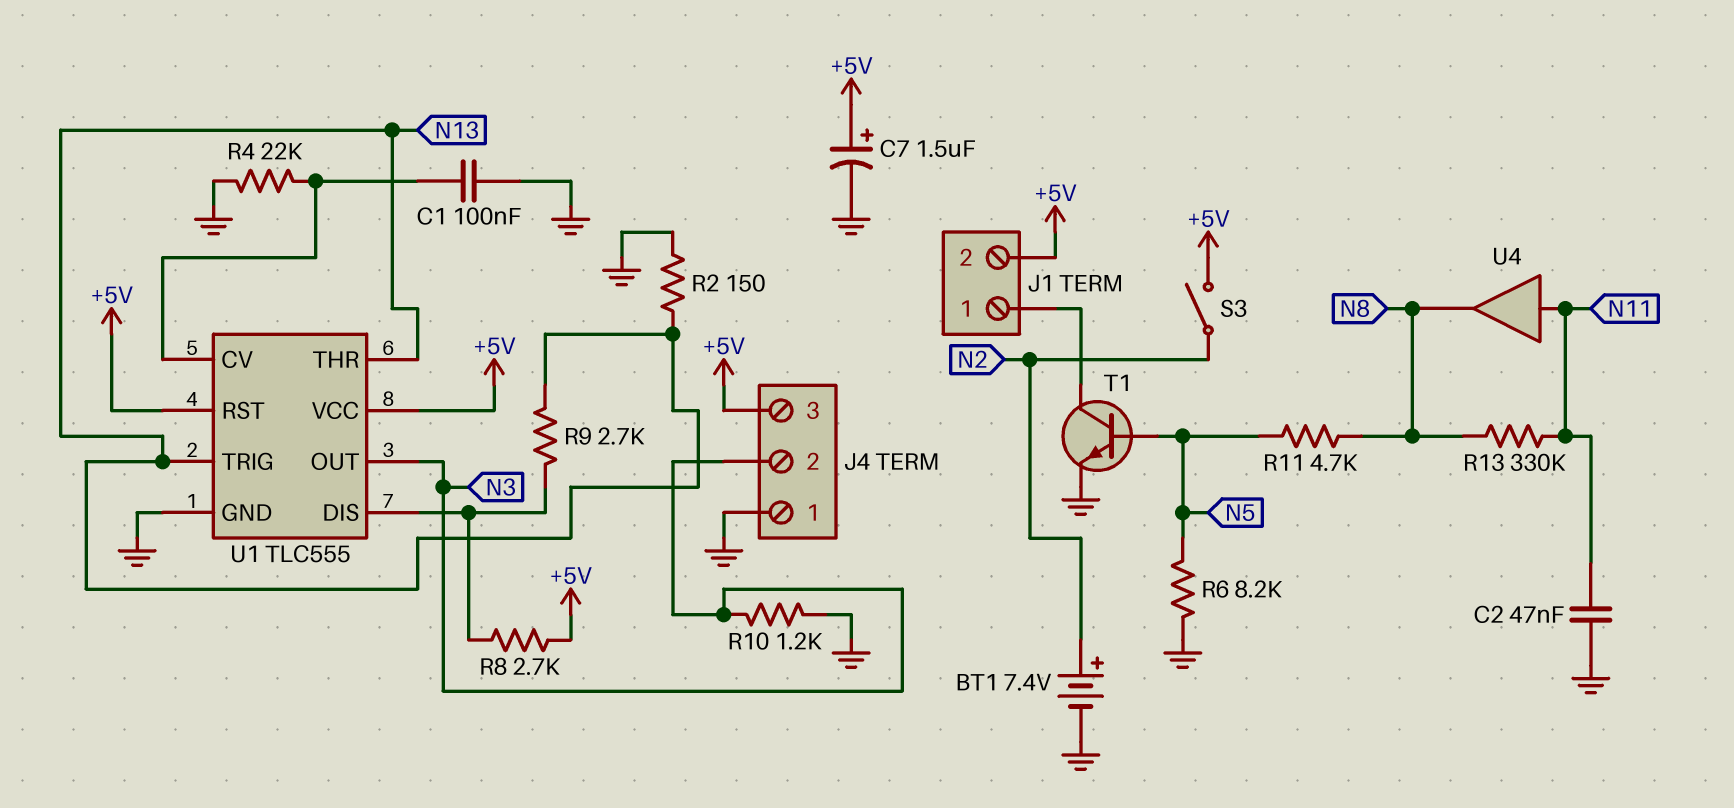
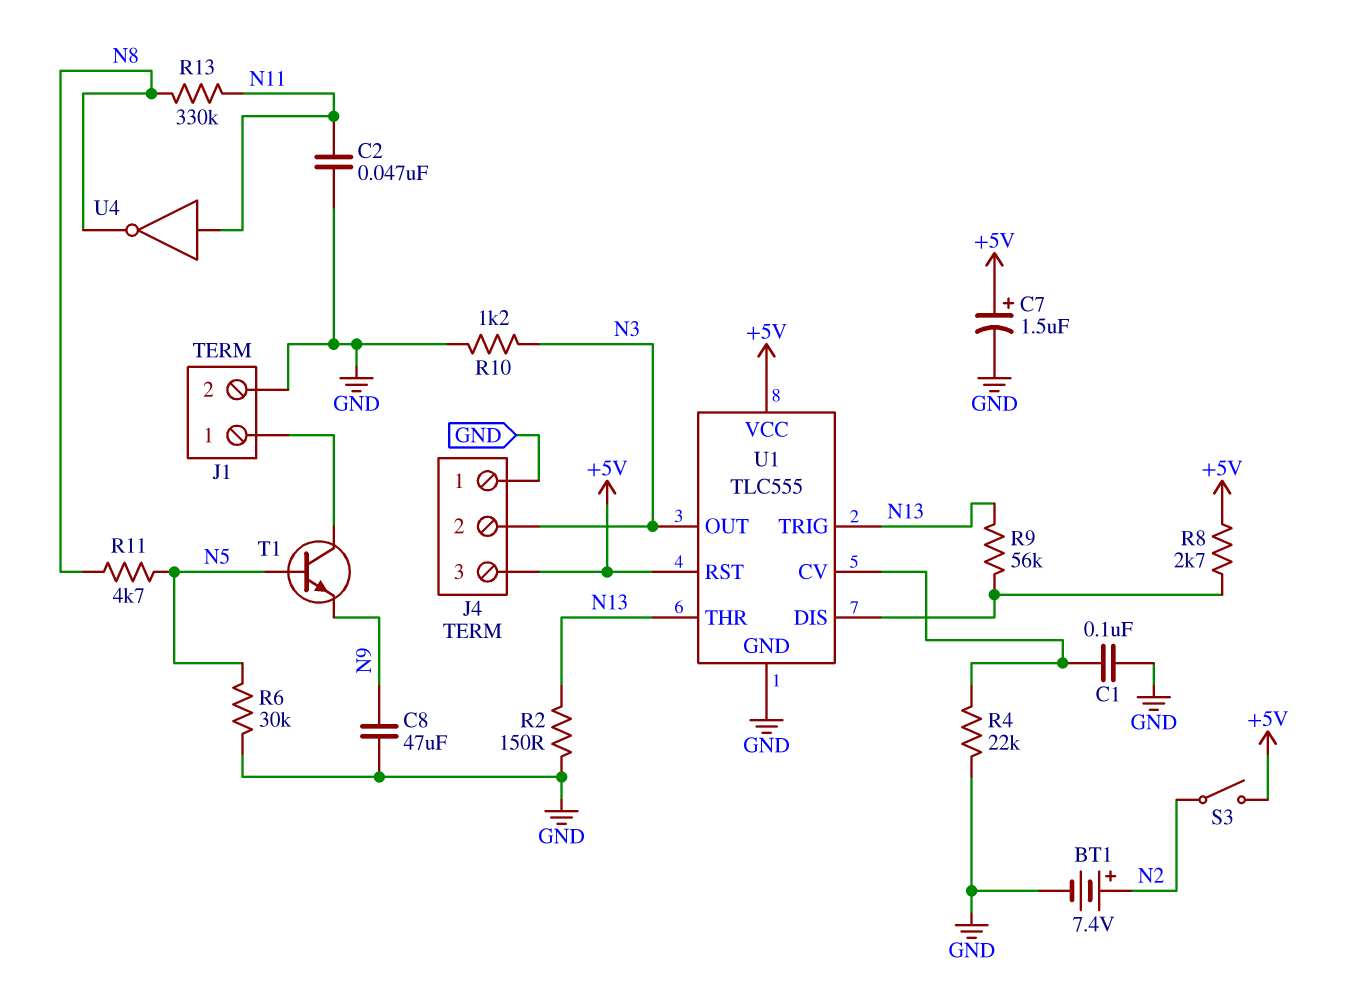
C8: none -> 47uF (GND, N9)
J1 pin 2: +5V -> GND
R6: 8.2k (GND, N5) -> 30k (GND, N5)
R9: 2.7k (N13, U1/DIS) -> 56k (N13, U1/DIS)
T1: NPN (B N5, C J1/1, E GND) -> NPN (B N5, C J1/1, E N9)
U4: buffer (in N11, out N8) -> NOT (in N11, out N8)

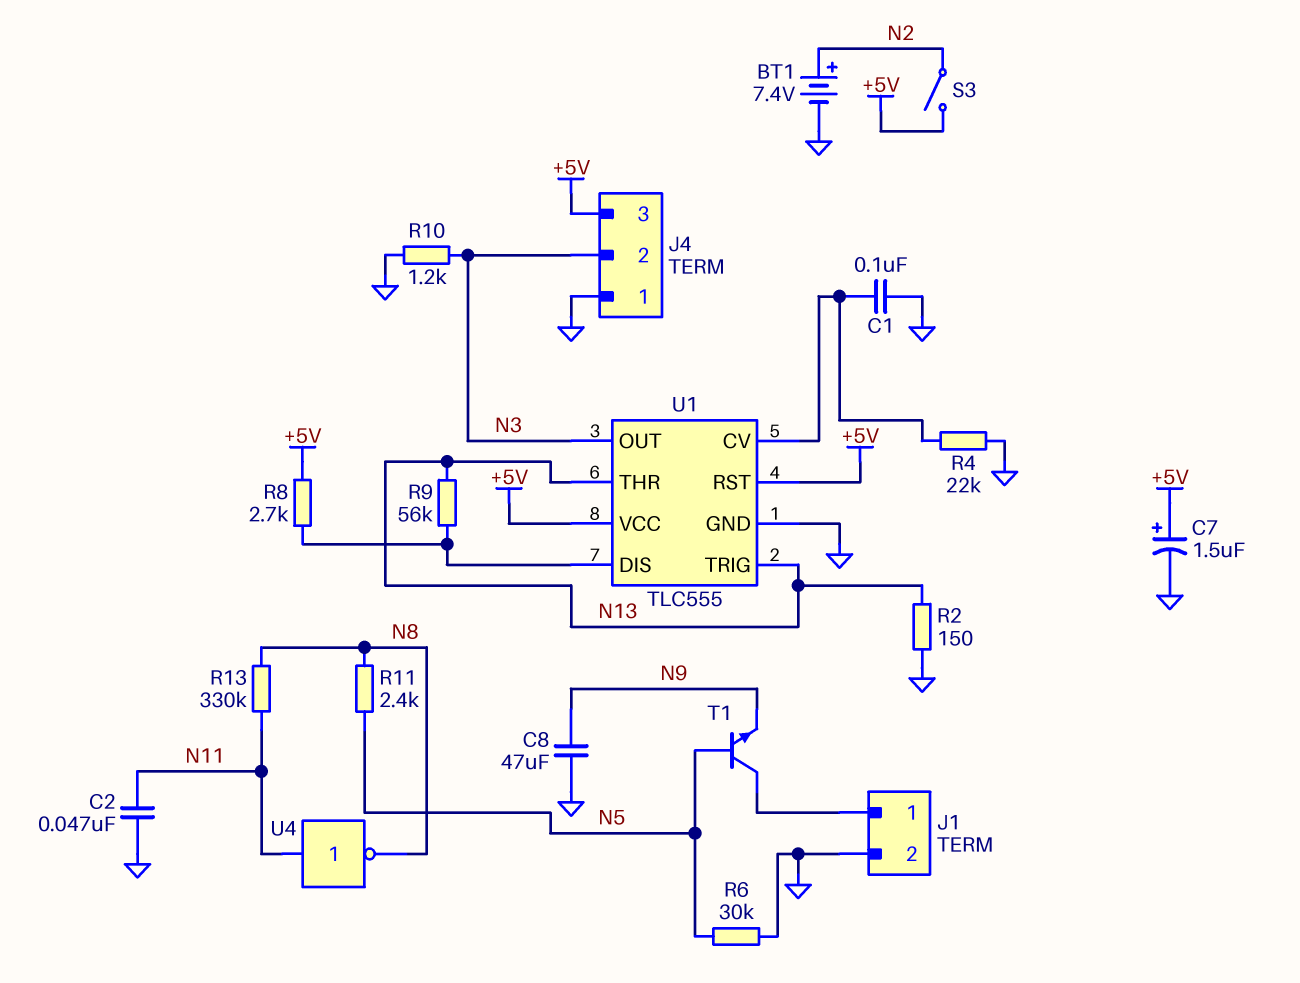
R11: 4.7k (N5, N8) -> 2.4k (N5, N8)

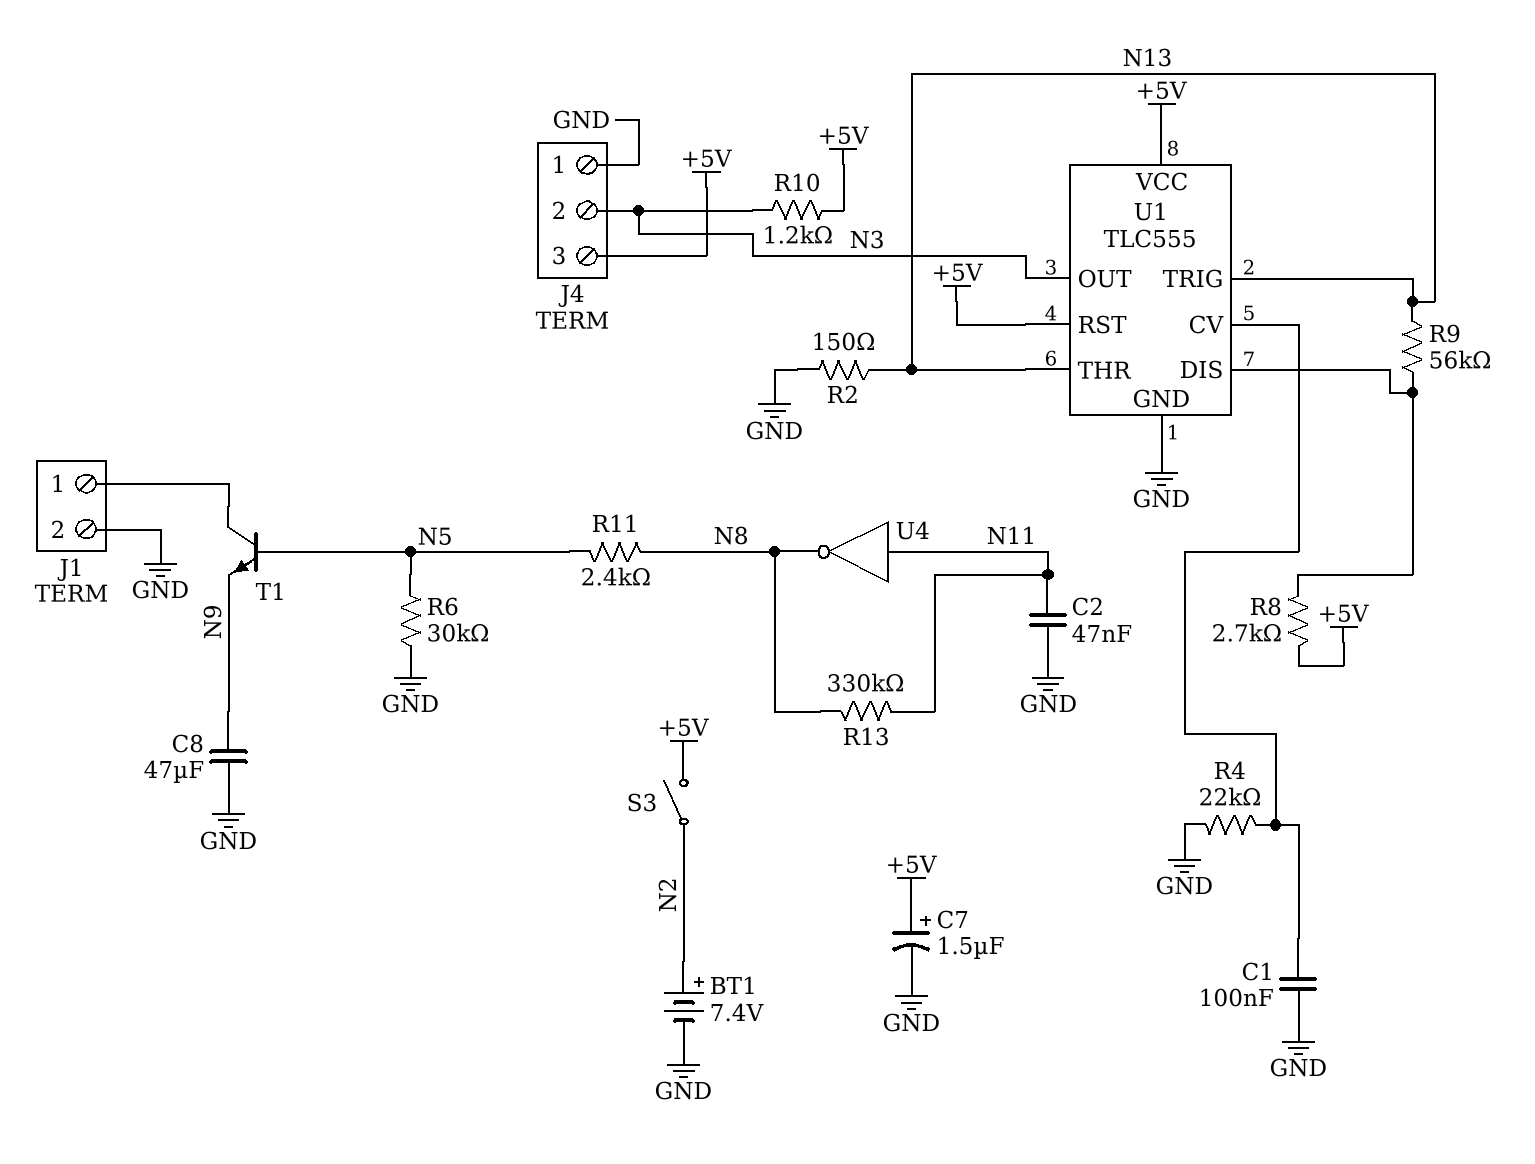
R10: 1.2k (GND, N3) -> 1.2k (+5V, N3)

